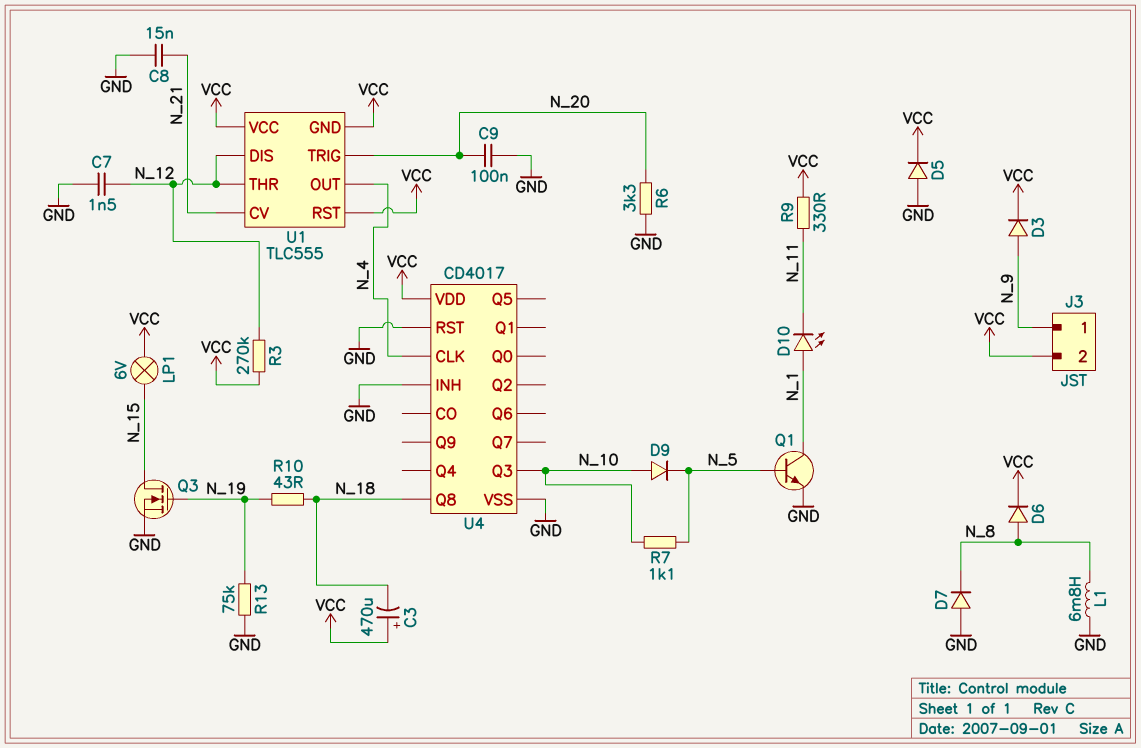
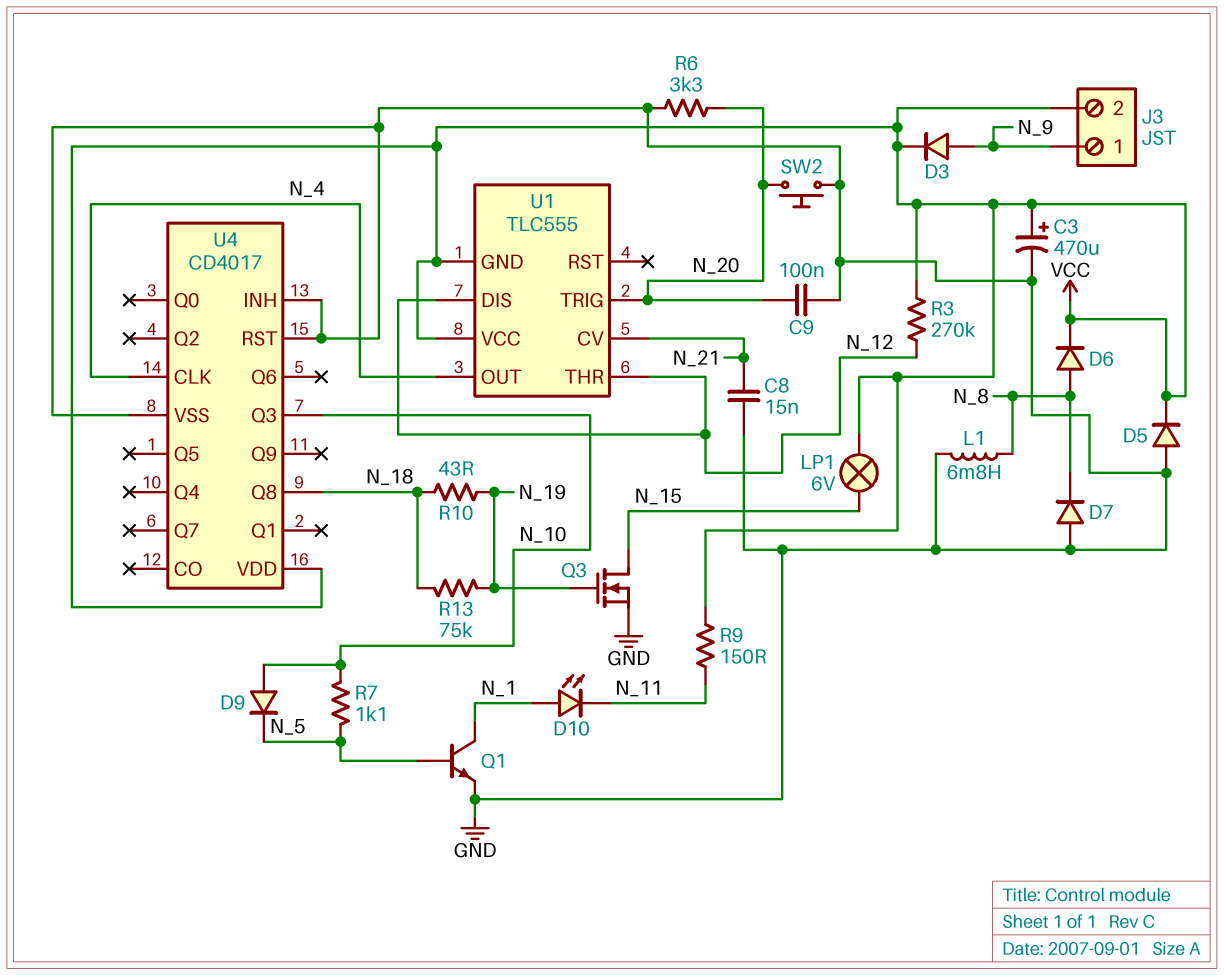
C3: 470uF (plus VCC, minus N_18) -> 470uF (plus VCC, minus GND)
C7: 1.5nF (GND, N_12) -> none
R9: 330 (N_11, VCC) -> 150 (N_11, VCC)
R13: 75k (GND, N_19) -> 75k (N_18, N_19)
SW2: none -> button (GND, N_20)
U1 pin RST: VCC -> none

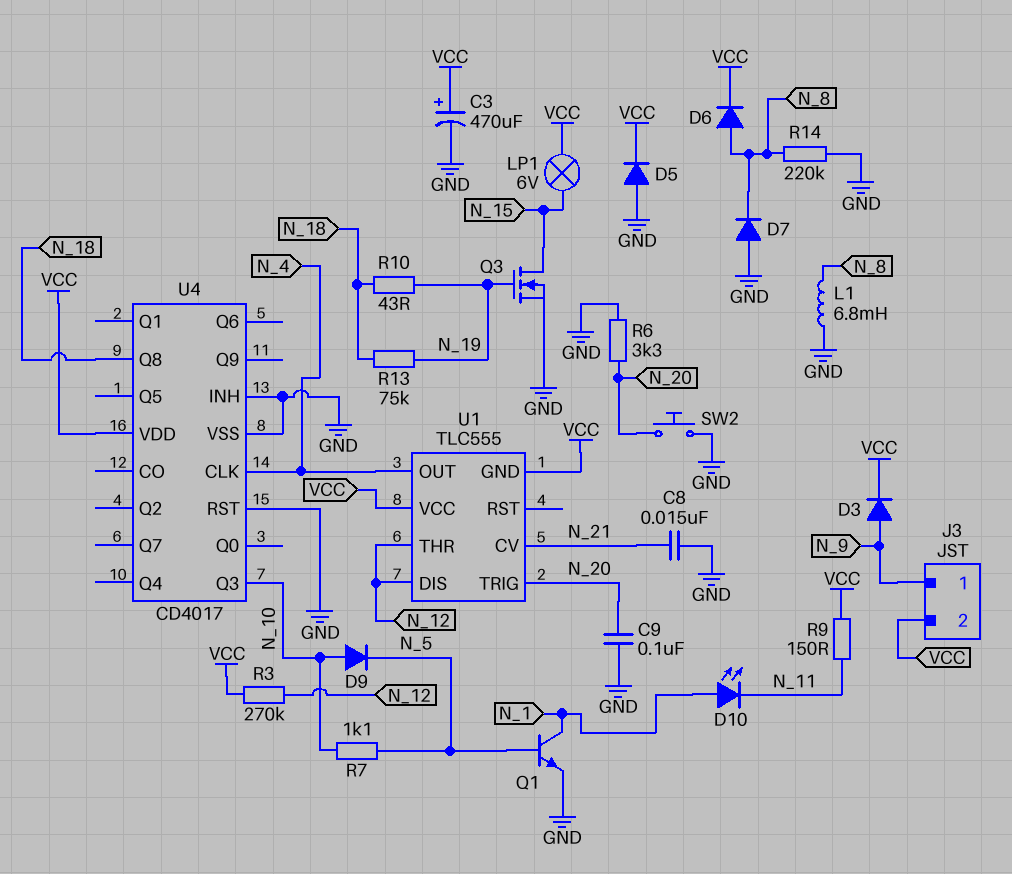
R14: none -> 220k (GND, N_8)

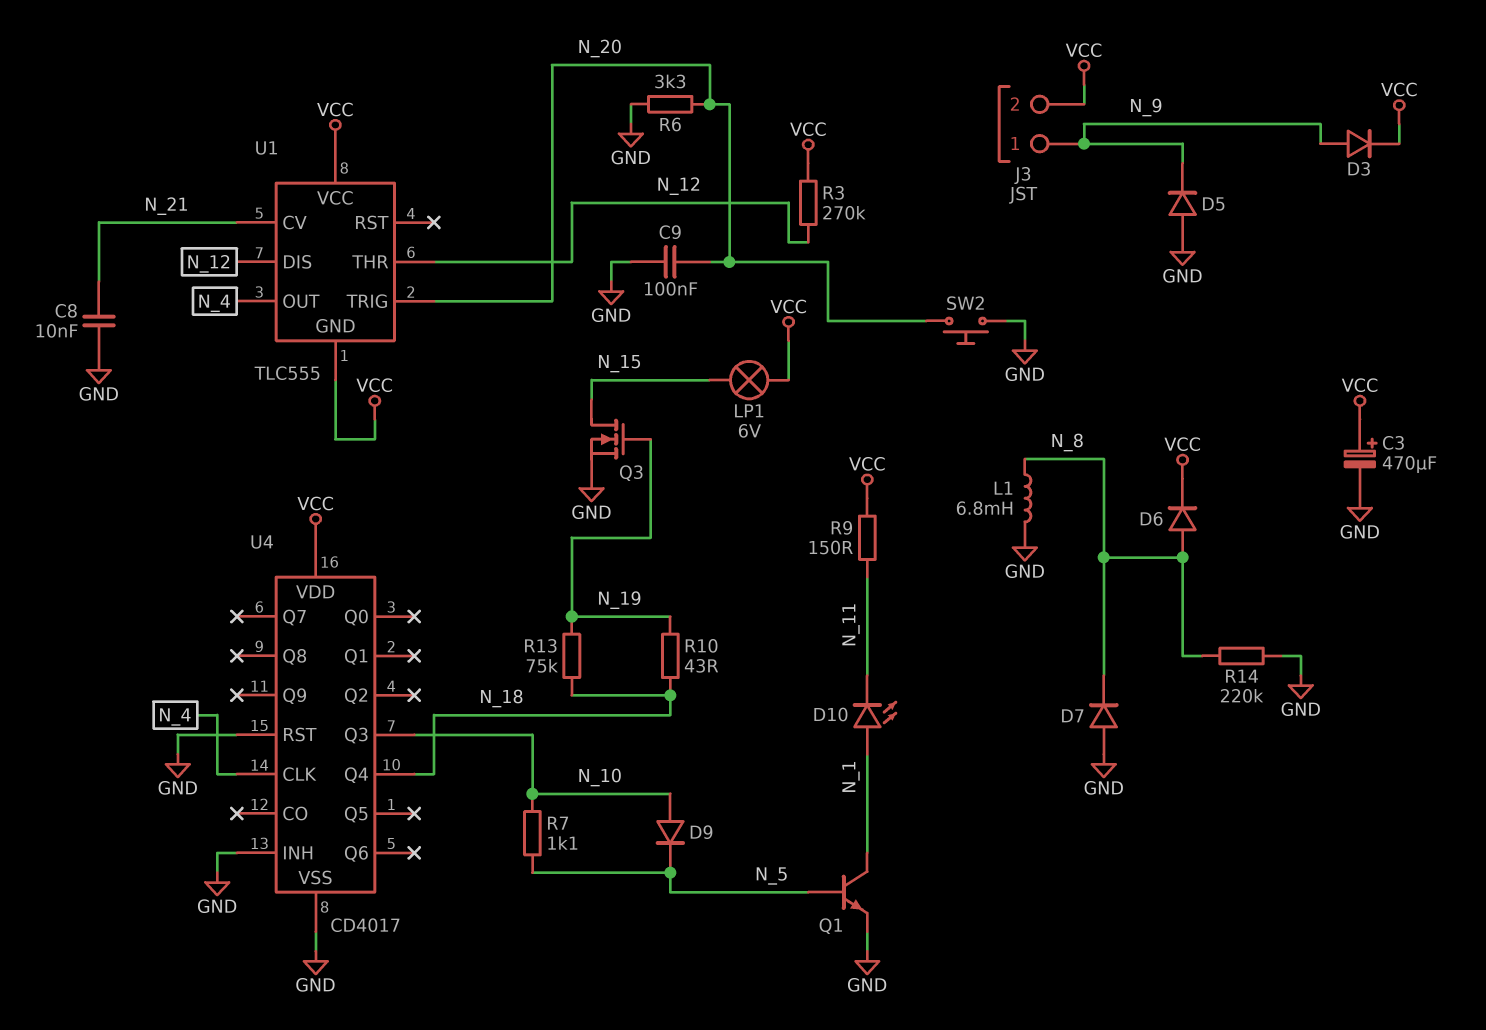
C8: 15nF (GND, N_21) -> 10nF (GND, N_21)
D5: diode (A GND, K VCC) -> diode (A GND, K N_9)
U4 pin Q4: none -> N_18
U4 pin Q8: N_18 -> none

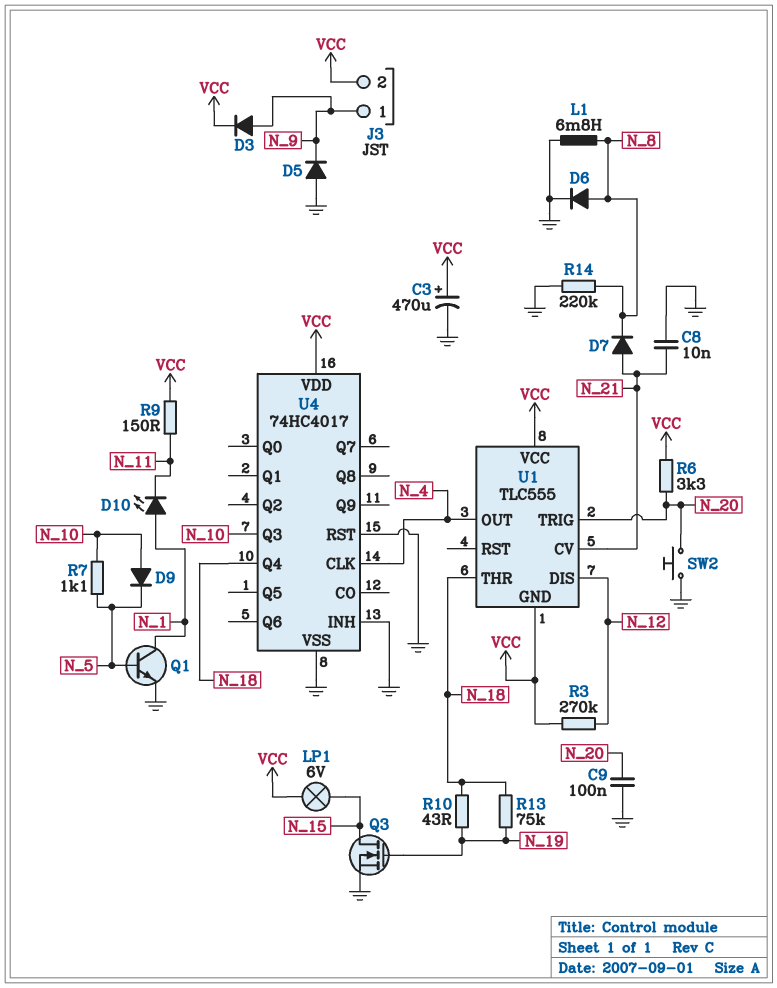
D6: diode (A N_8, K VCC) -> diode (A N_8, K GND)
D7: diode (A GND, K N_8) -> diode (A N_21, K N_8)
R6: 3.3k (GND, N_20) -> 3.3k (N_20, VCC)
U1 pin THR: N_12 -> N_18
U4: CD4017 -> 74HC4017

